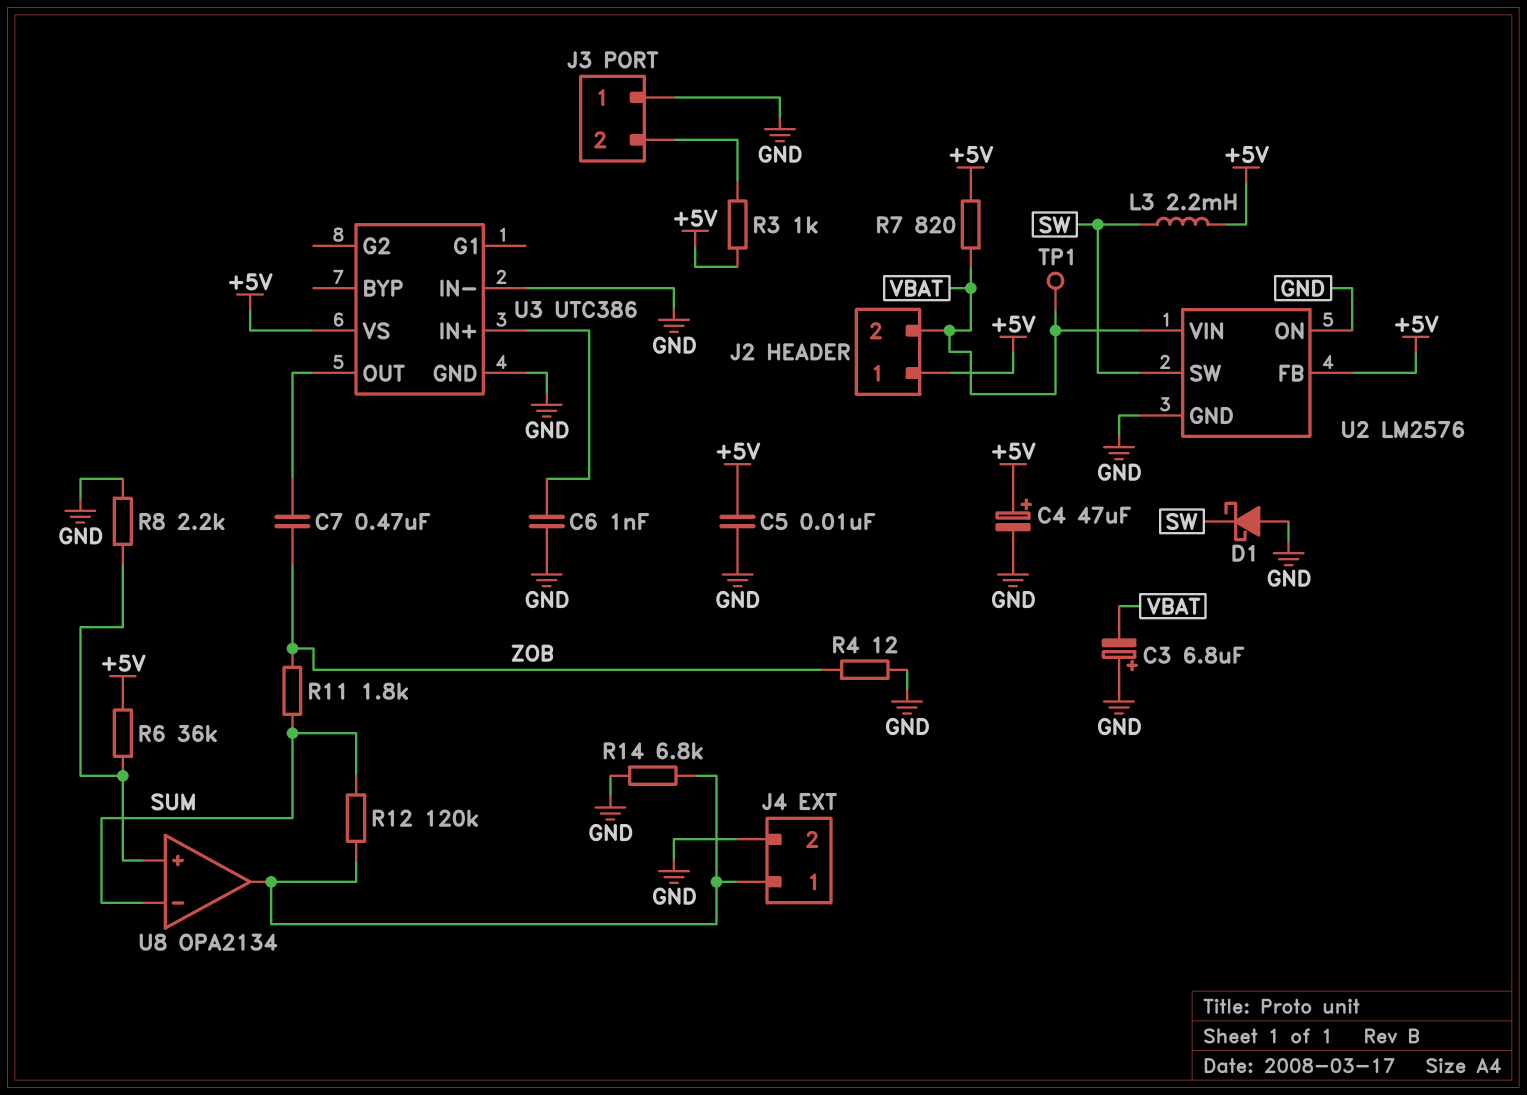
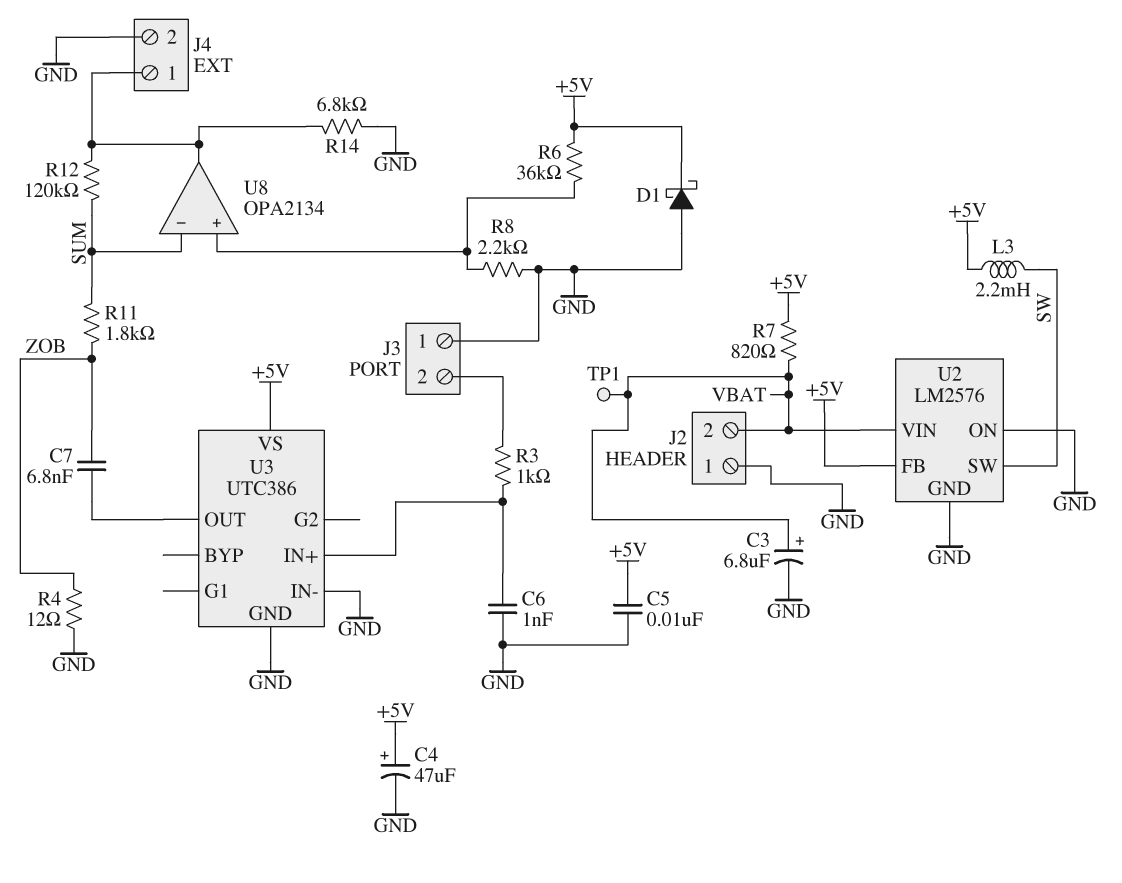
C3: 6.8uF (plus GND, minus VBAT) -> 6.8uF (plus VBAT, minus GND)
C7: 470nF (U3/OUT, ZOB) -> 6.8nF (U3/OUT, ZOB)
D1: schottky (A GND, K SW) -> schottky (A GND, K +5V)
J2 pin 1: +5V -> GND
R3: 1k (+5V, J3/2) -> 1k (J3/2, U3/IN+)

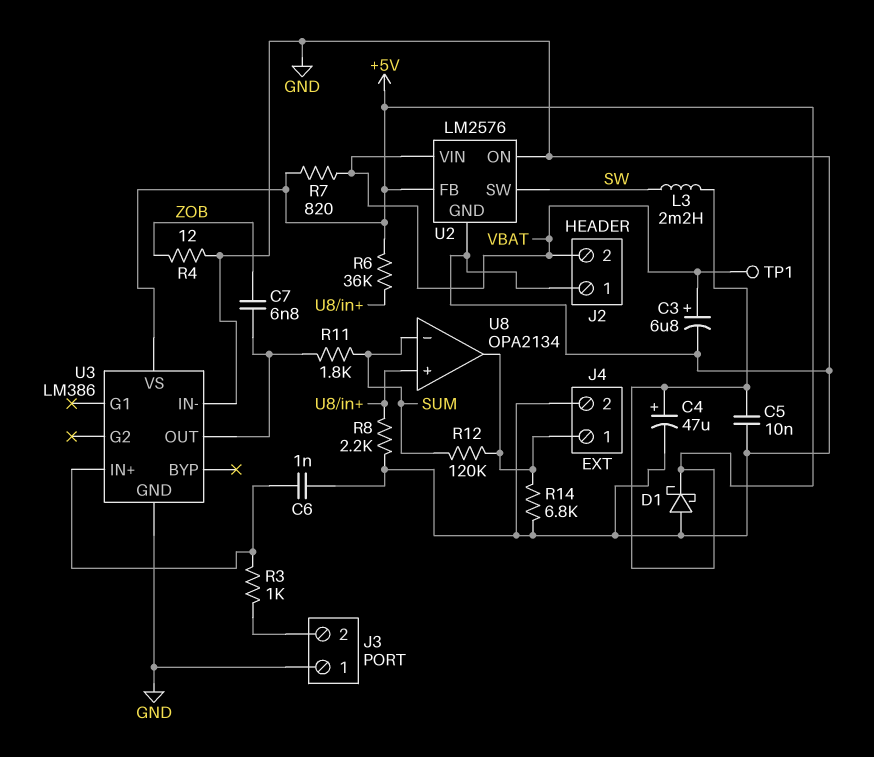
R11: 1.8k (SUM, ZOB) -> 1.8k (SUM, U3/OUT)
U3: UTC386 -> LM386

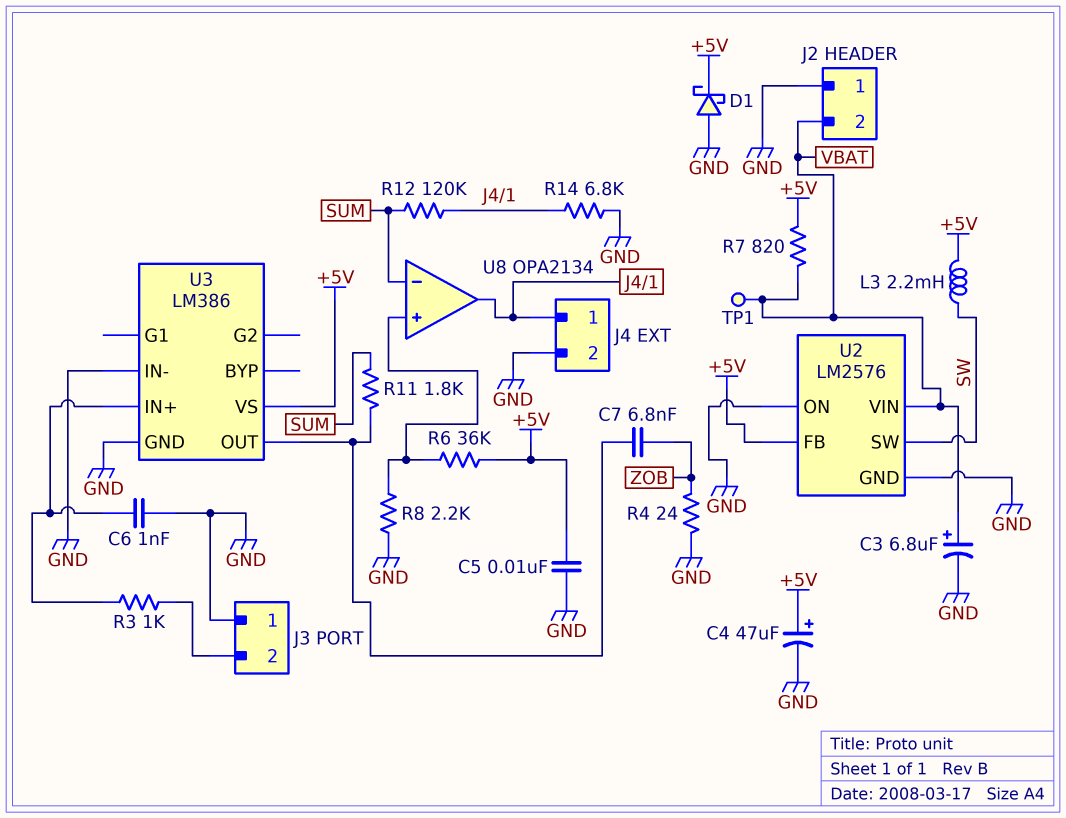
R4: 12 (GND, ZOB) -> 24 (GND, ZOB)

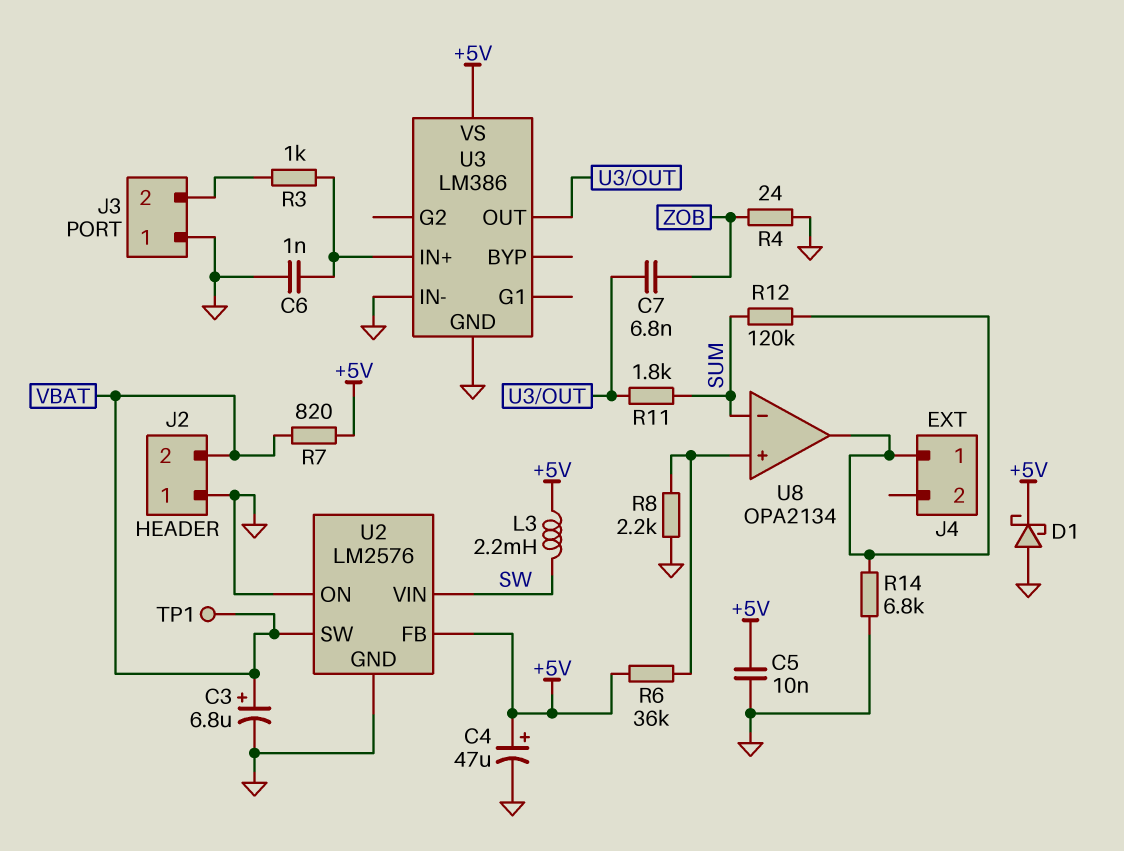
J4 pin 2: GND -> none
U2 pin SW: SW -> VBAT
U2 pin VIN: VBAT -> SW

